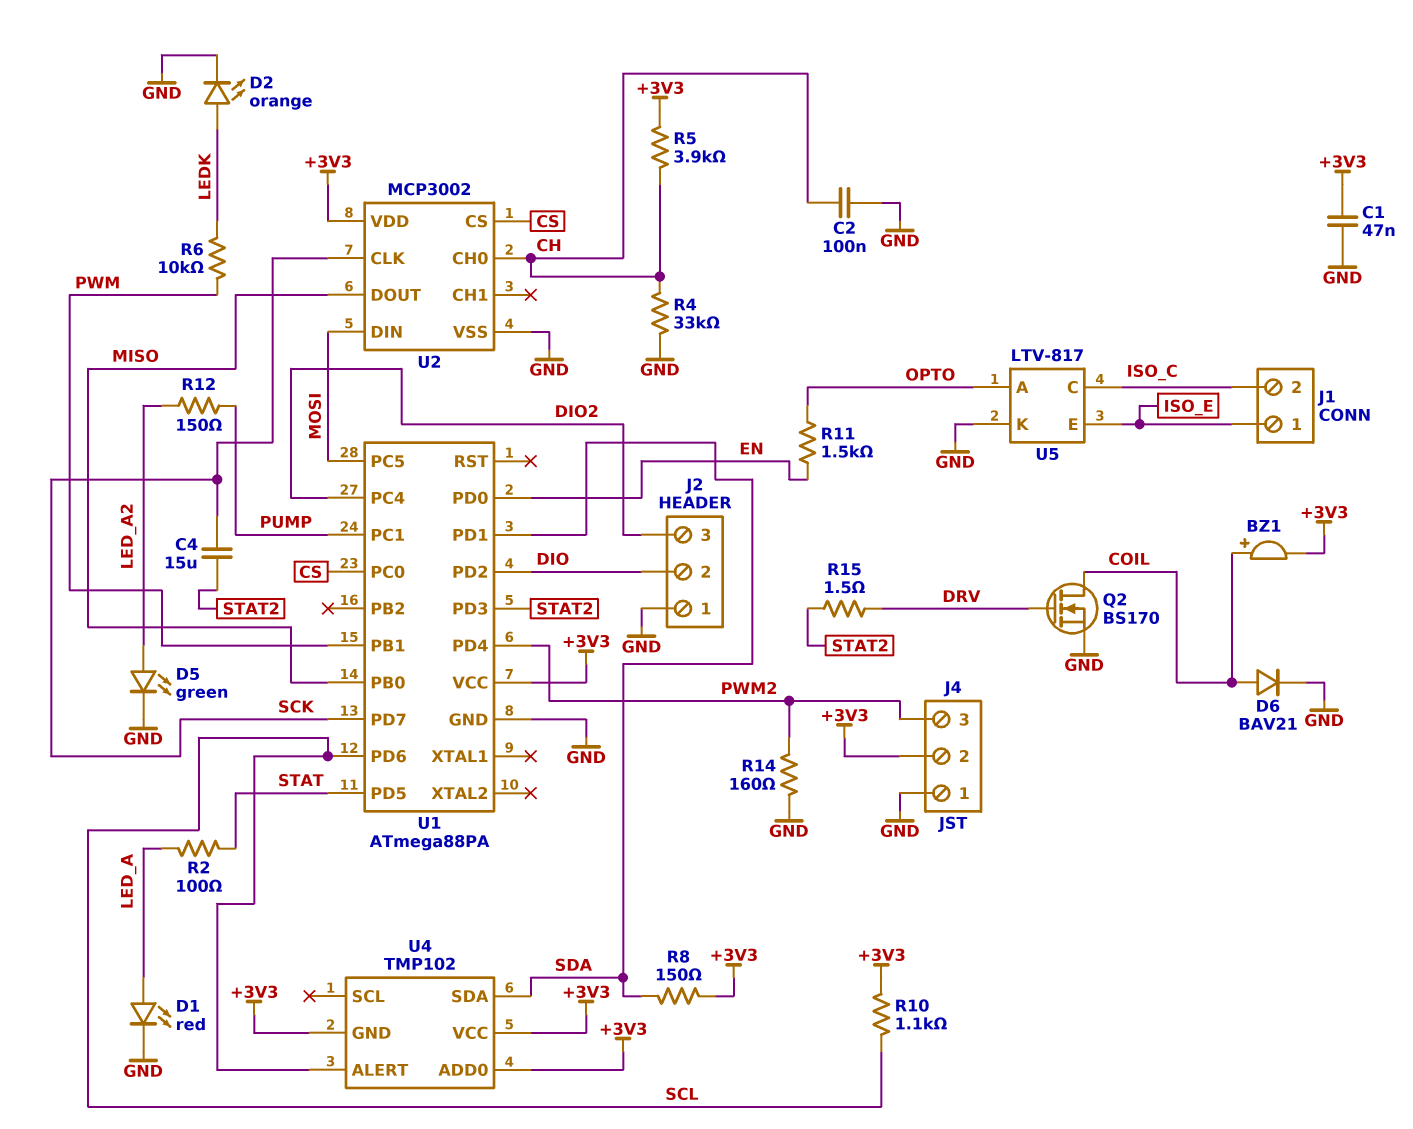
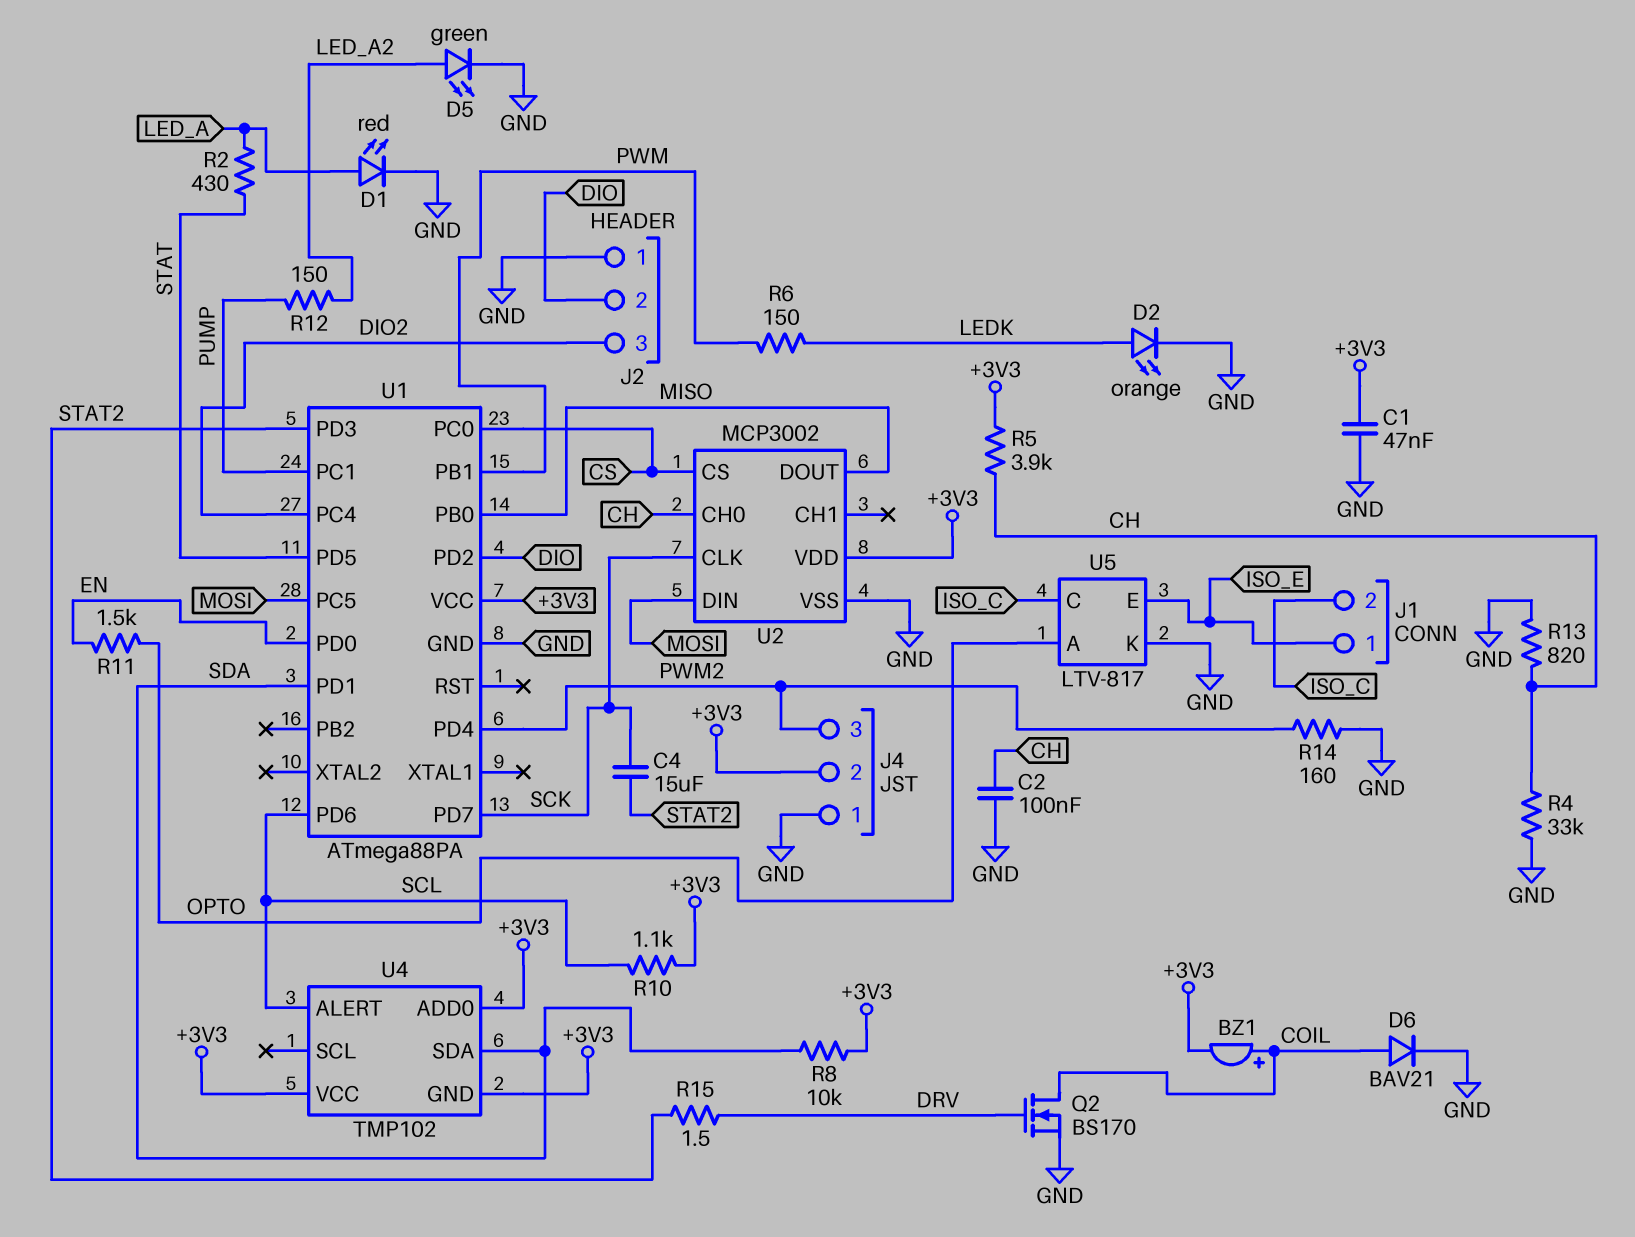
R2: 100 (LED_A, STAT) -> 430 (LED_A, STAT)
R6: 10k (LEDK, PWM) -> 150 (LEDK, PWM)
R8: 150 (+3V3, SDA) -> 10k (+3V3, SDA)
R13: none -> 820 (CH, GND)

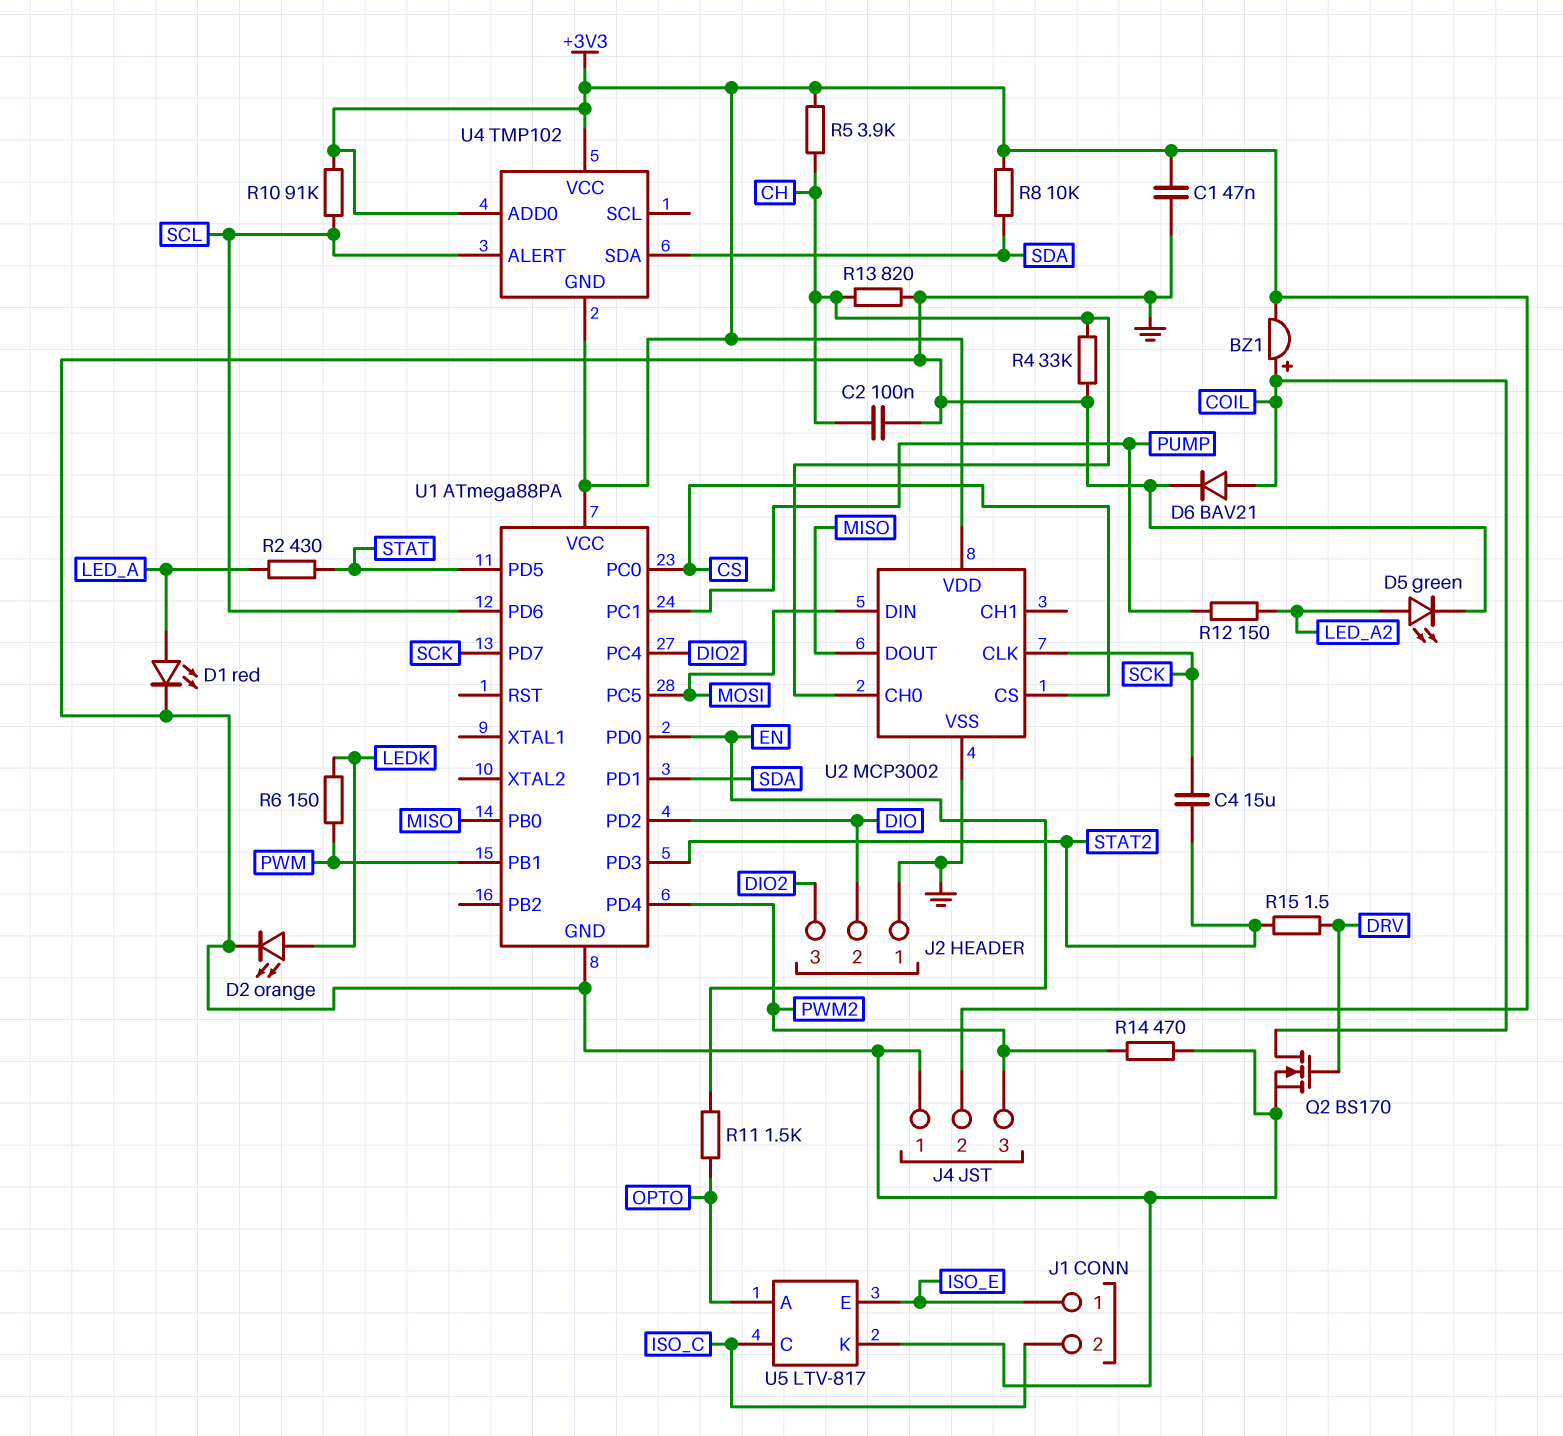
R10: 1.1k (+3V3, SCL) -> 91k (+3V3, SCL)
R14: 160 (GND, PWM2) -> 470 (GND, PWM2)

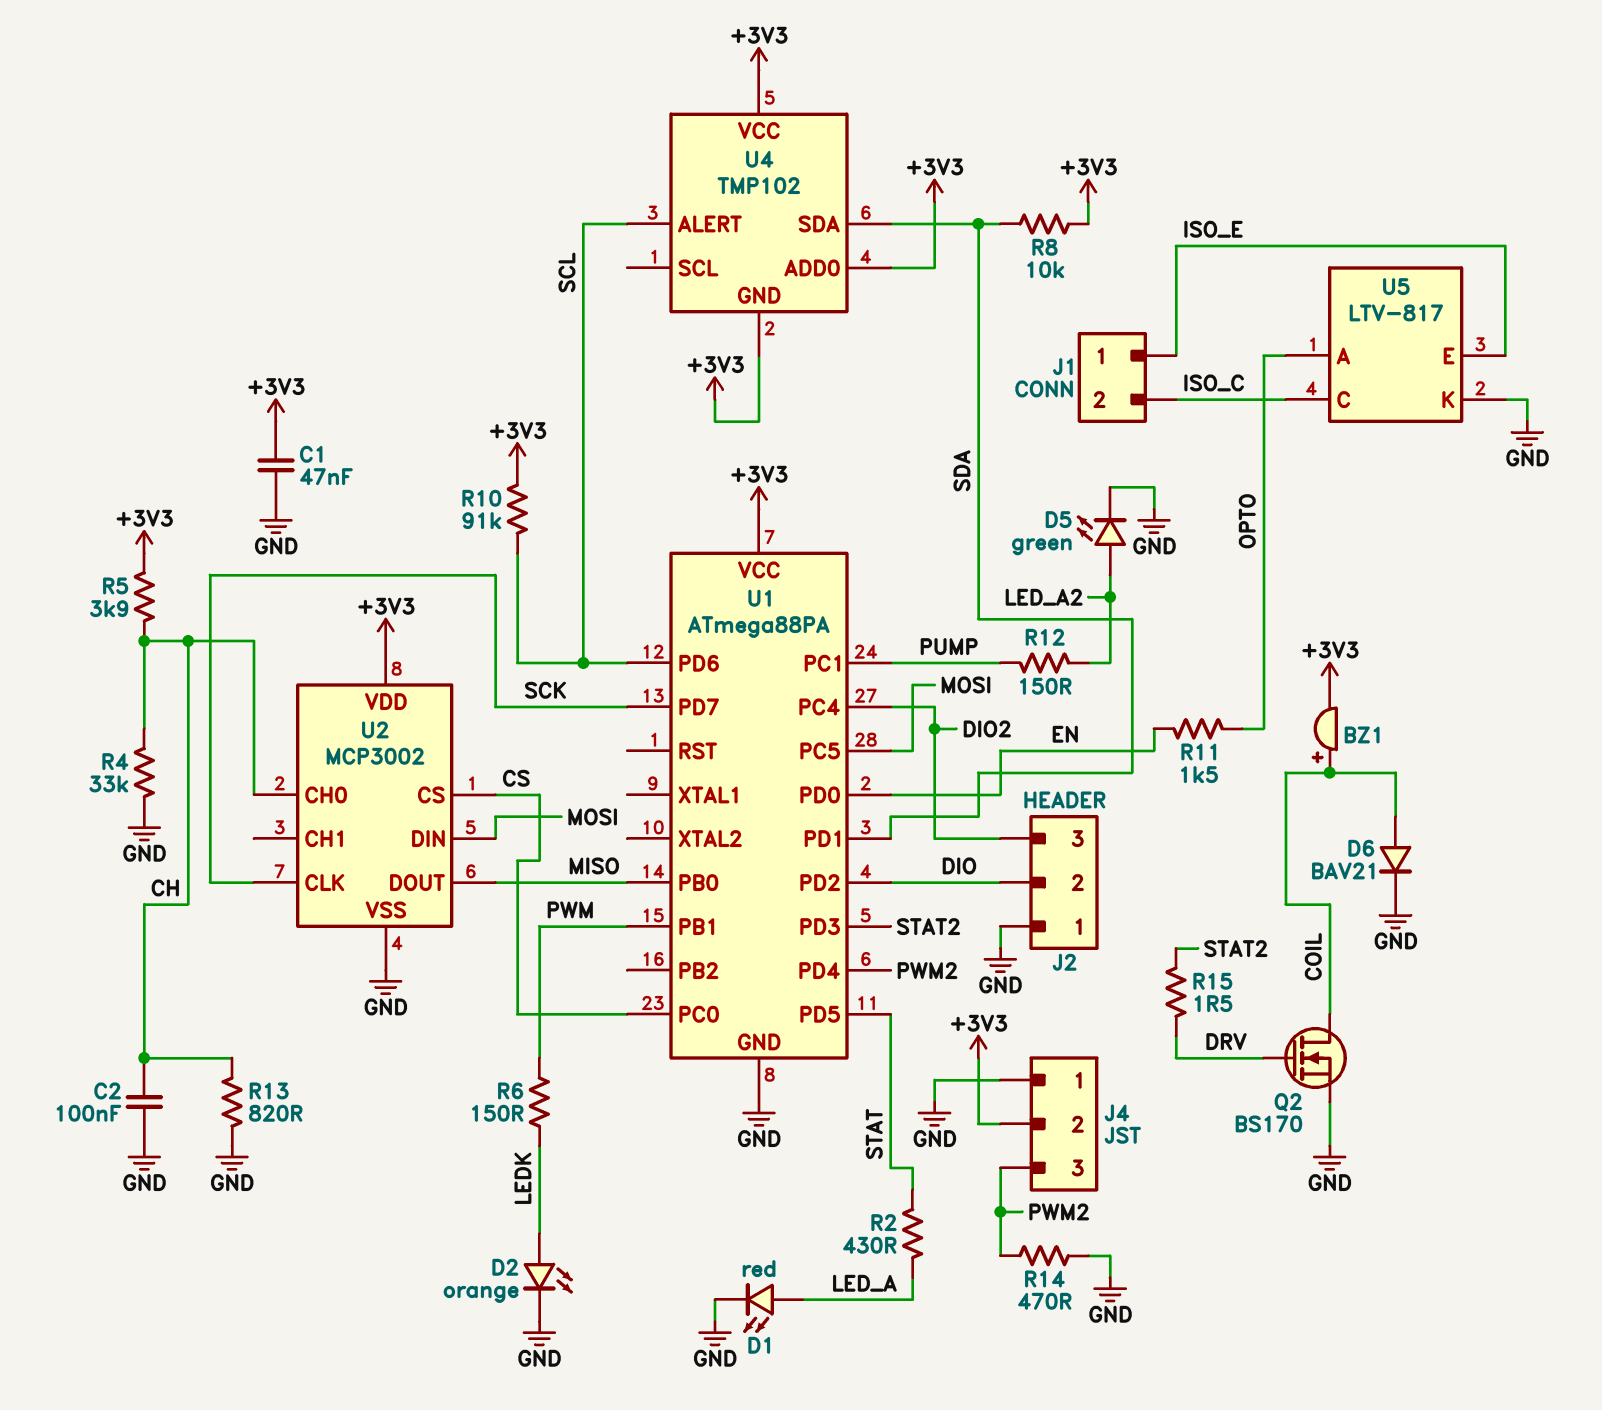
C4: 15uF (SCK, STAT2) -> none

